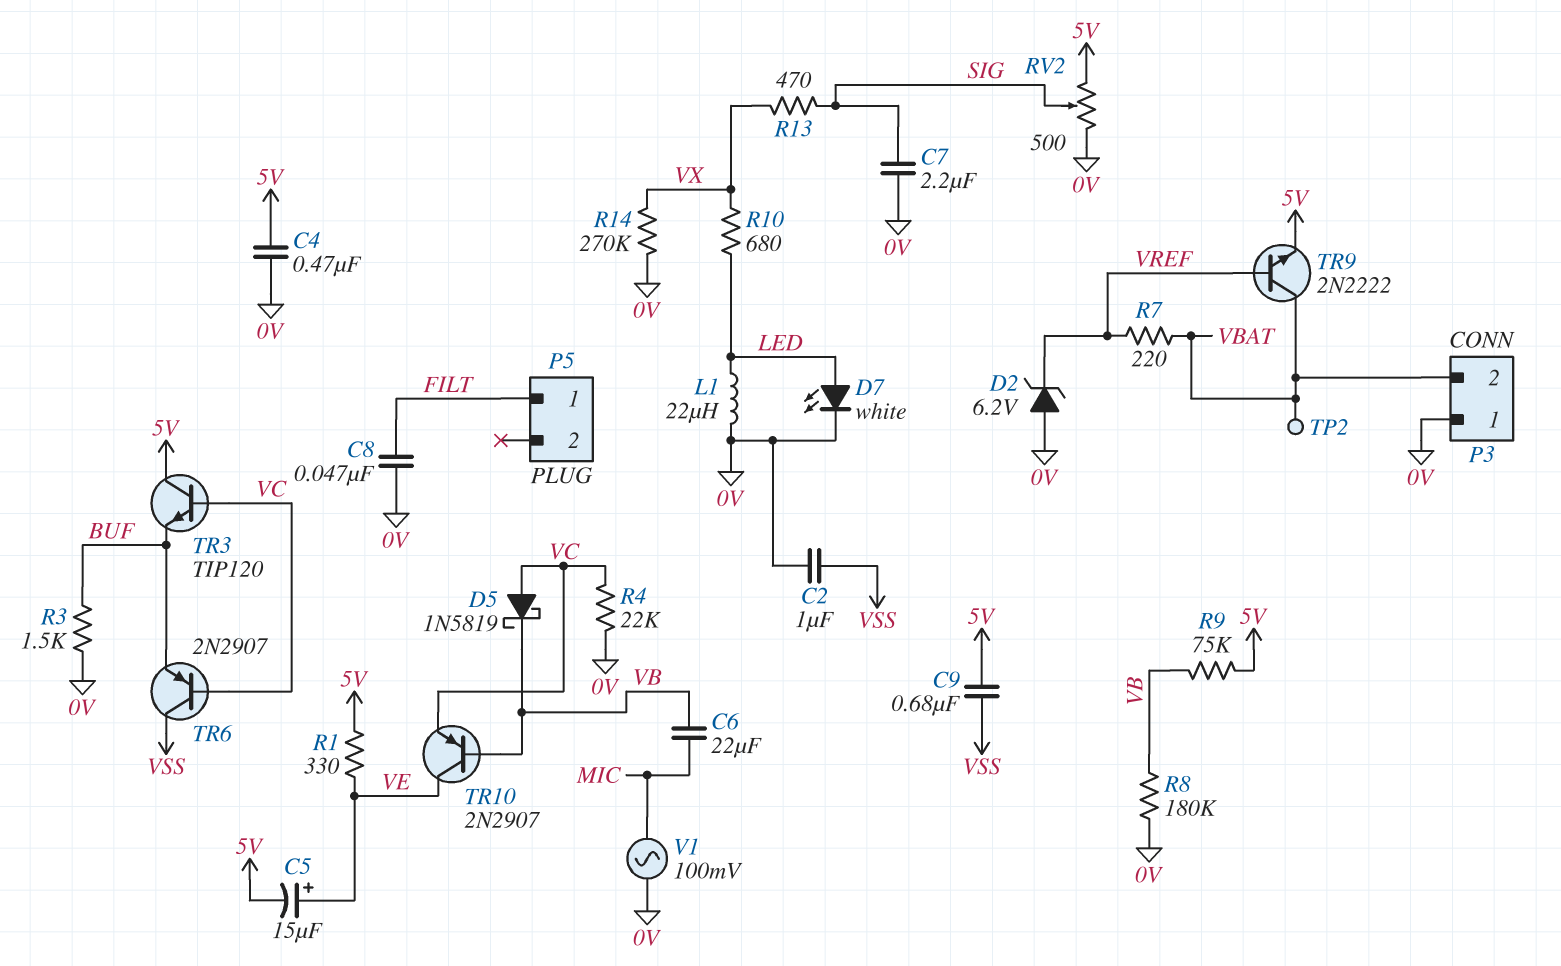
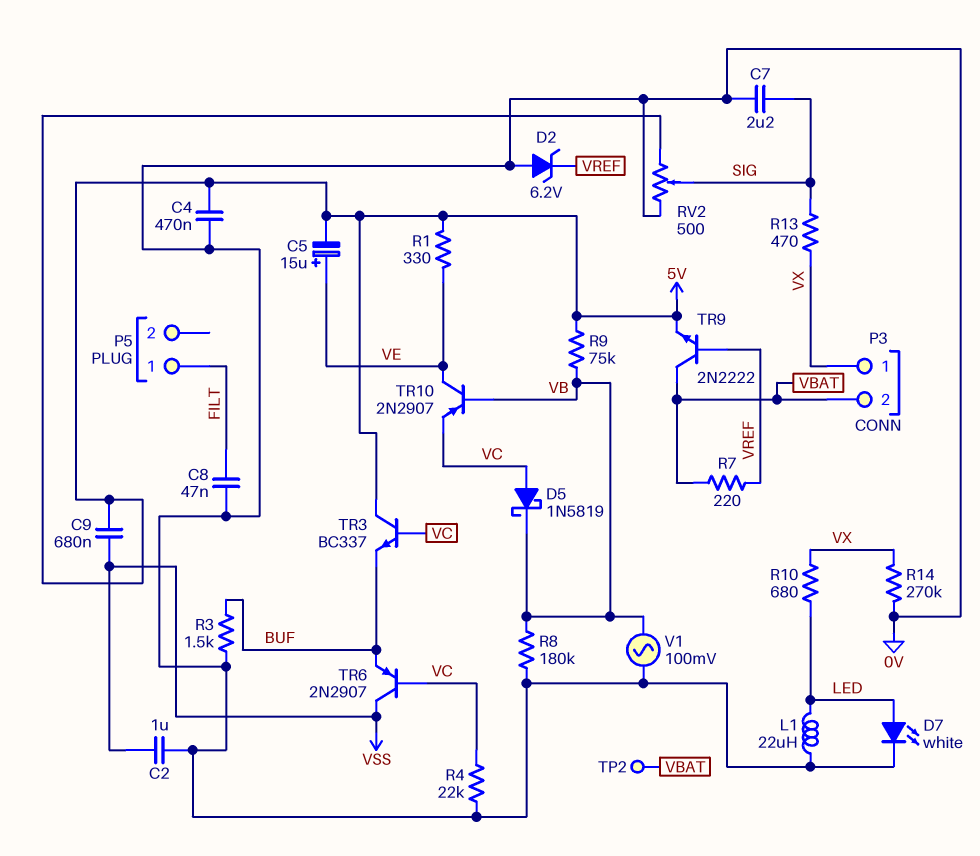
C6: 22uF (MIC, VB) -> none
P3 pin 1: 0V -> VX
TR3: NPN TIP120 (B VC, C 5V, E BUF) -> NPN BC337 (B VC, C 5V, E BUF)
V1: AC 100mV (0V, MIC) -> AC 100mV (0V, VB)

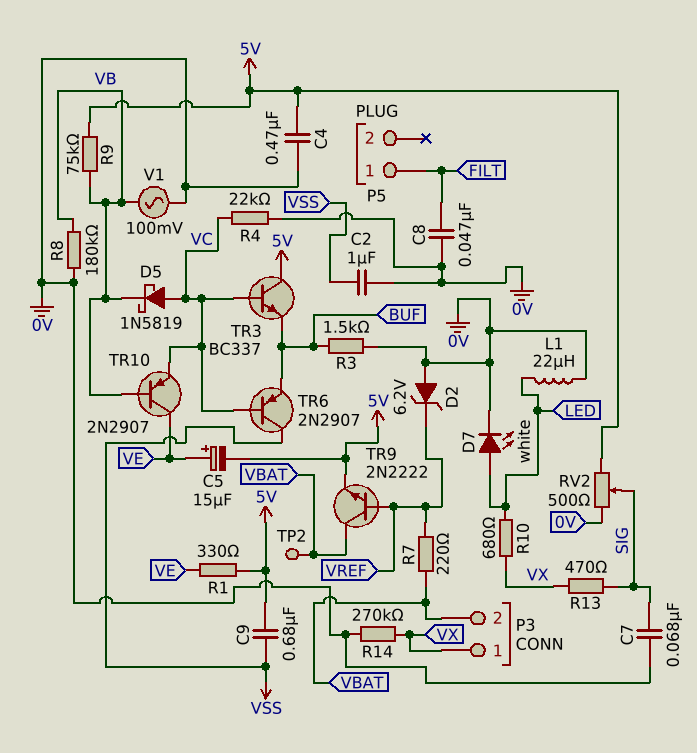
C7: 2.2uF (0V, SIG) -> 68nF (0V, SIG)

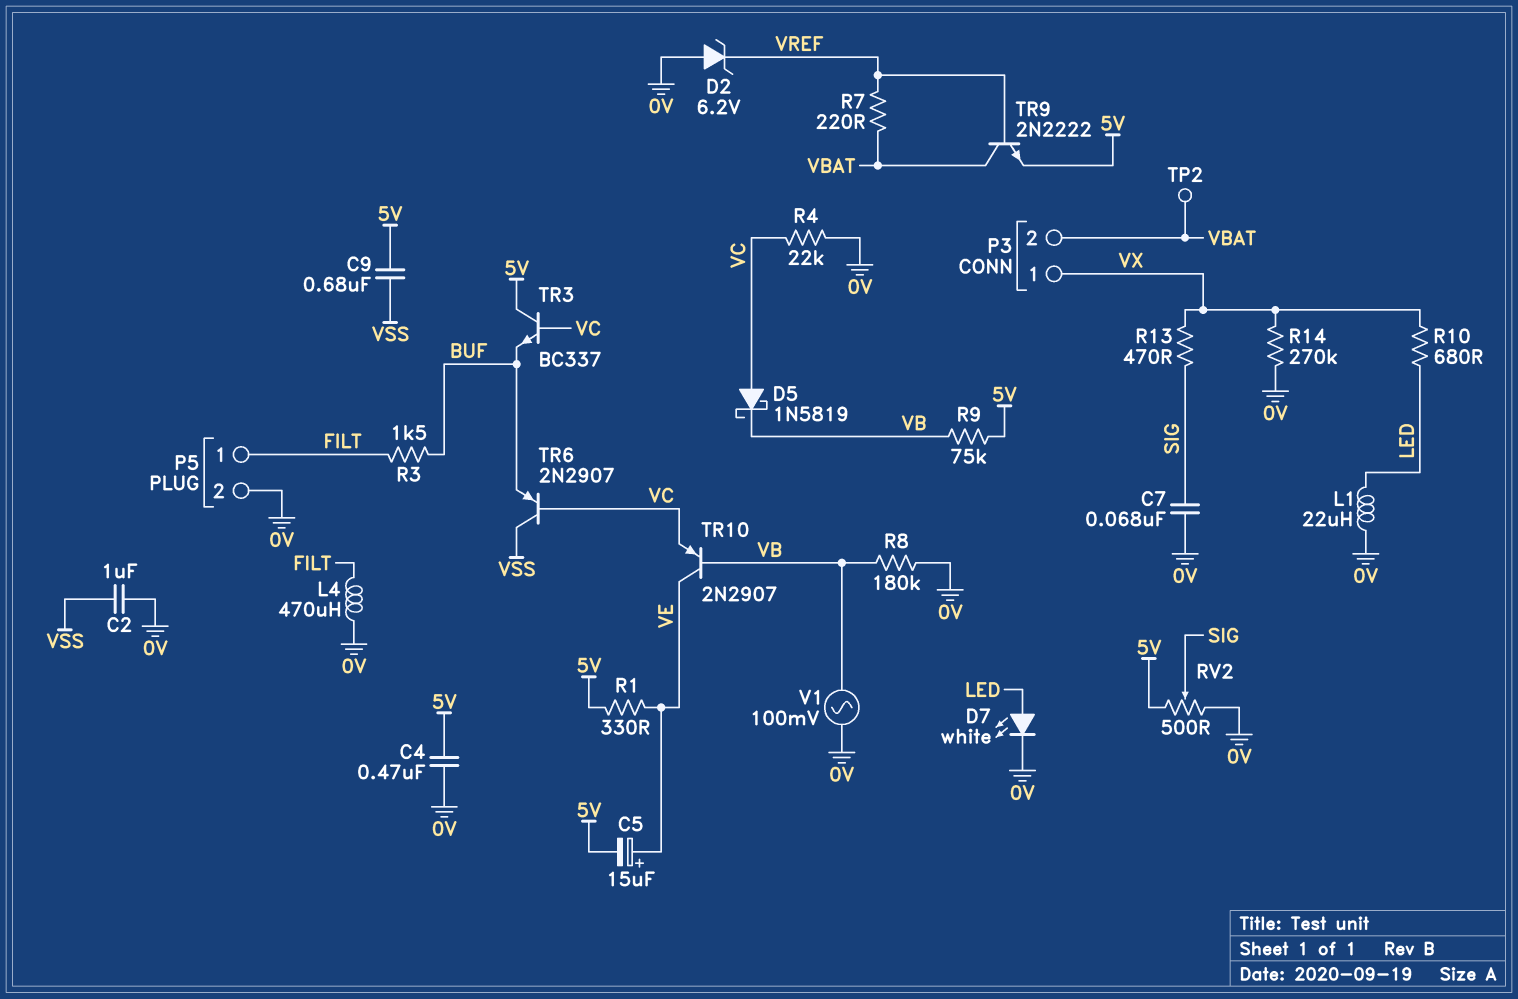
C8: 47nF (0V, FILT) -> none
L4: none -> 470uH (0V, FILT)
P5 pin 2: none -> 0V
R3: 1.5k (0V, BUF) -> 1.5k (BUF, FILT)

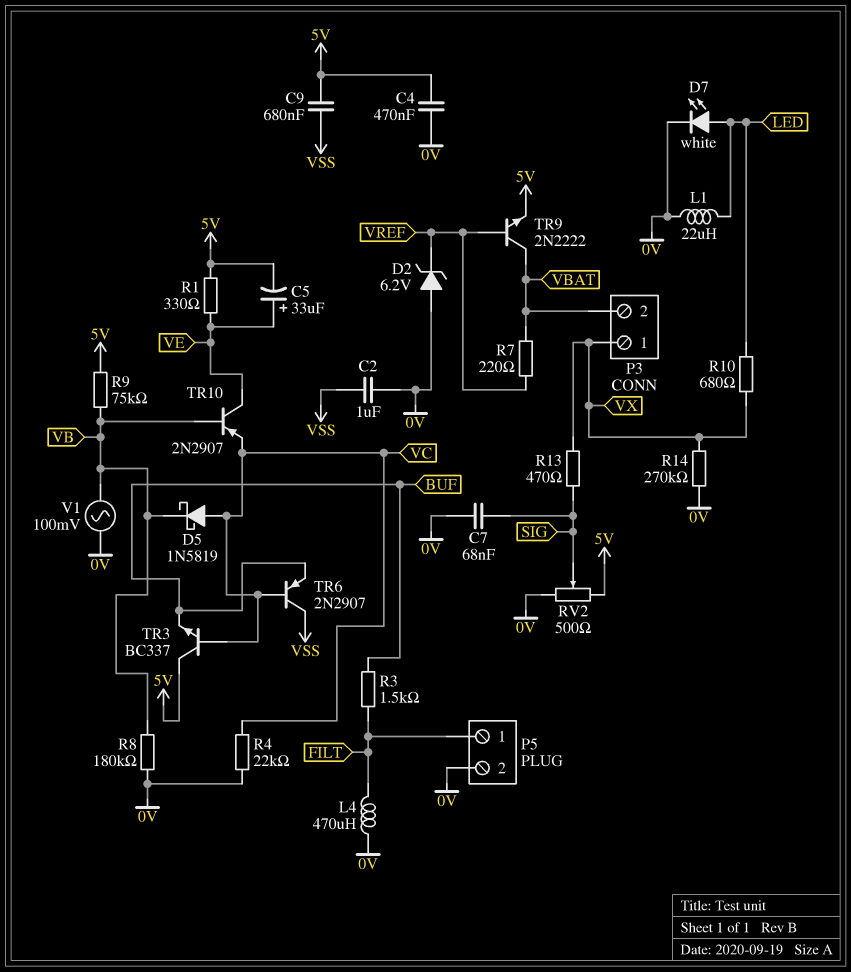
C5: 15uF (plus VE, minus 5V) -> 33uF (plus VE, minus 5V)
TP2: test point (VBAT) -> none

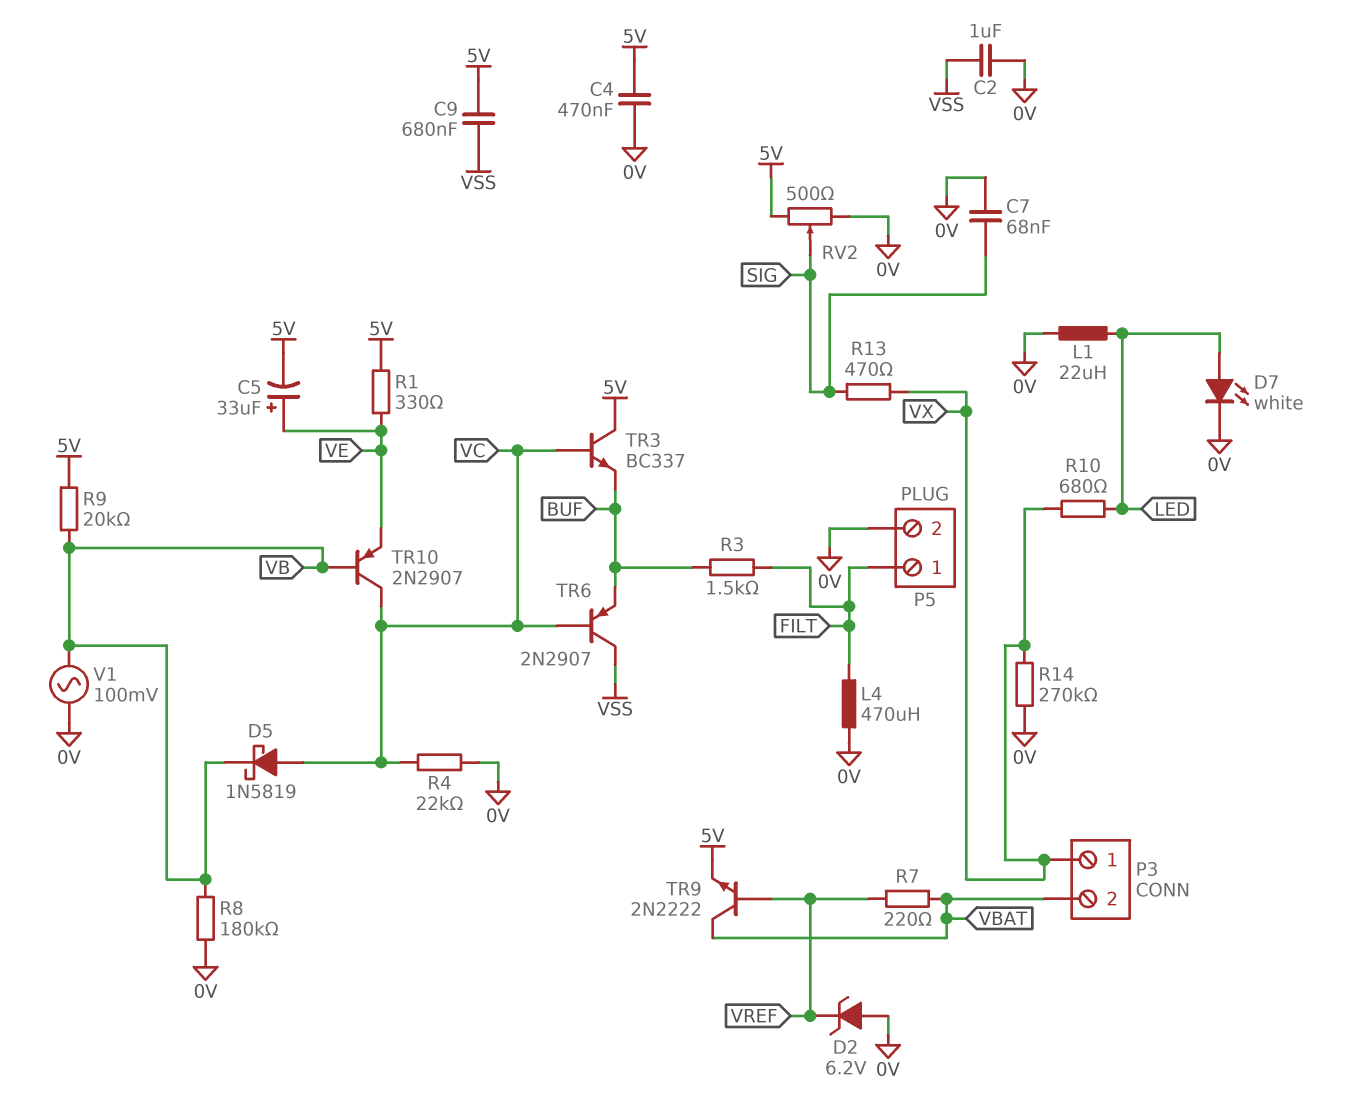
R9: 75k (5V, VB) -> 20k (5V, VB)
TR10: PNP 2N2907 (B VB, C VE, E VC) -> PNP 2N2907 (B VB, C VC, E VE)

